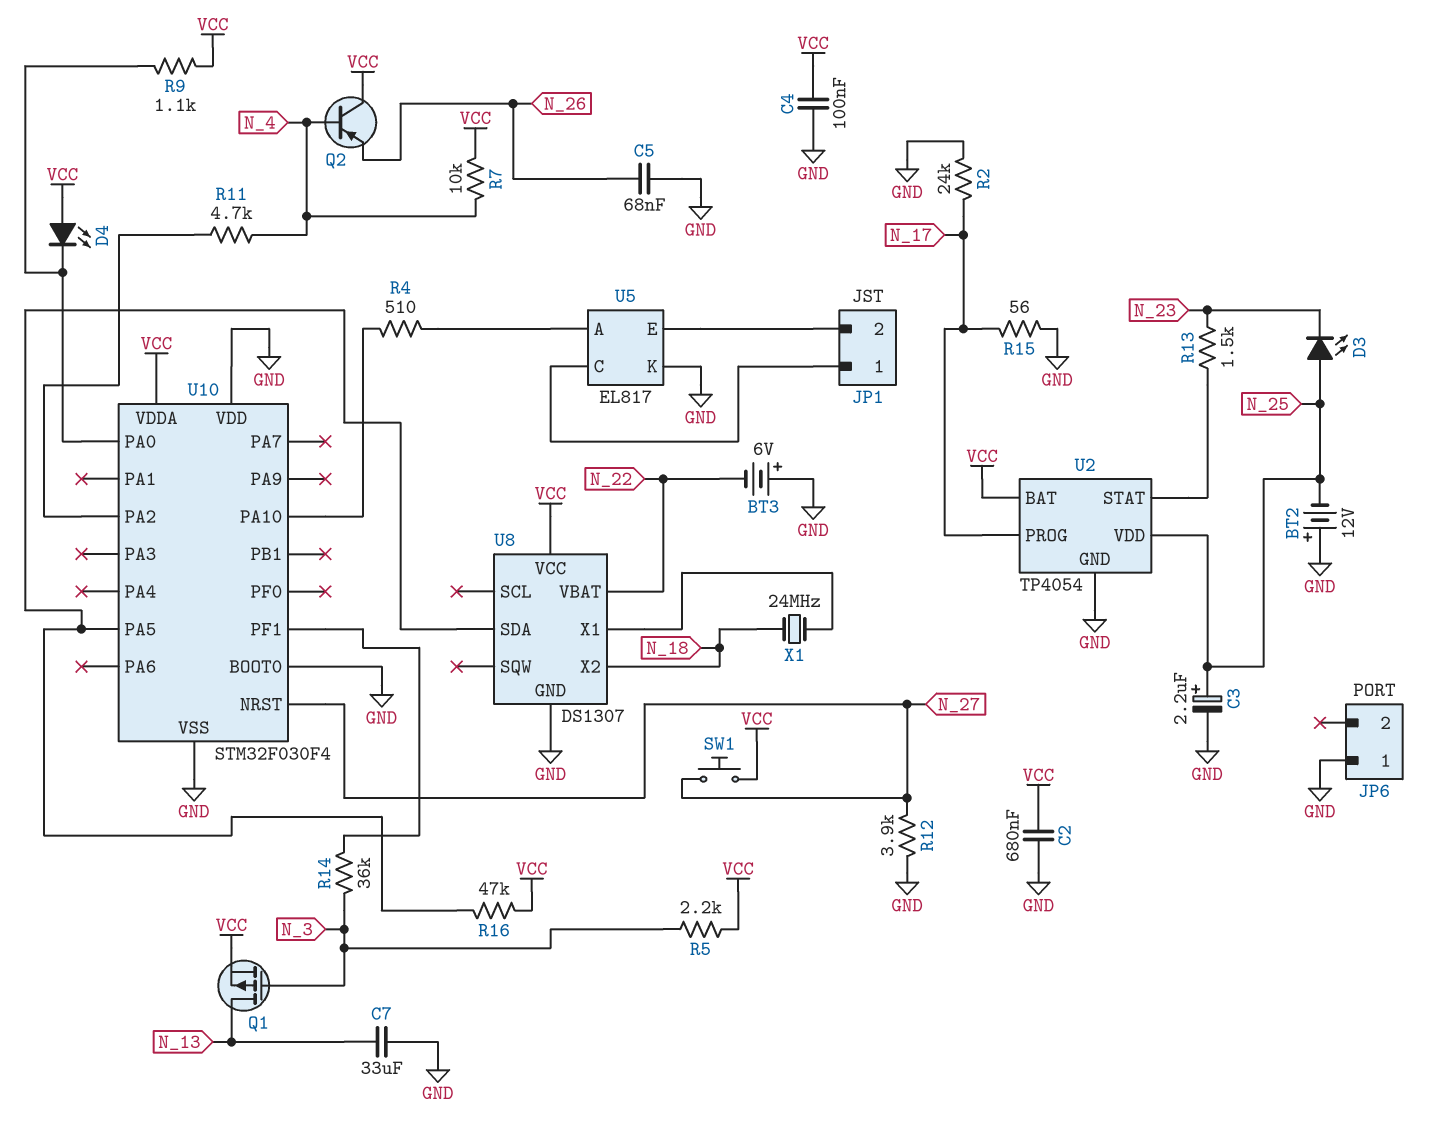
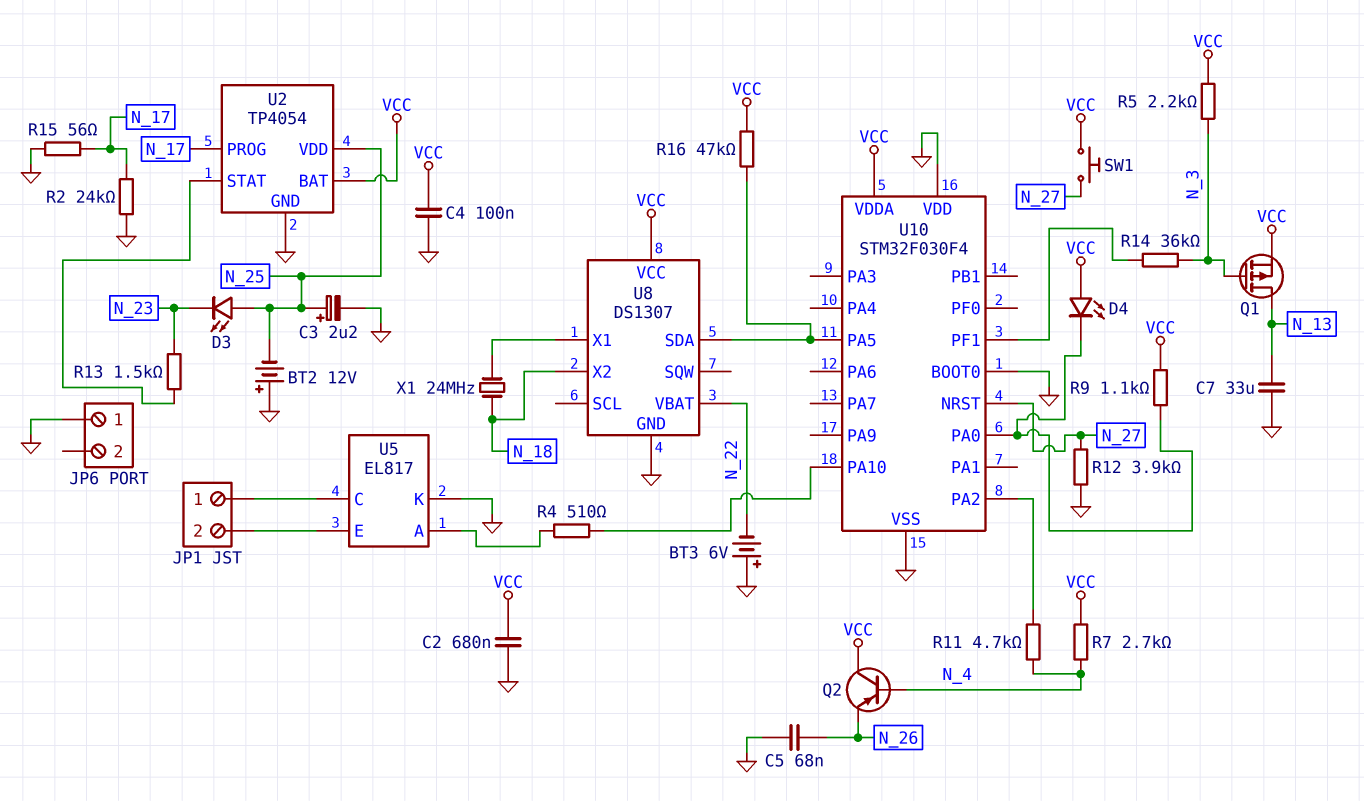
R7: 10k (N_4, VCC) -> 2.7k (N_4, VCC)

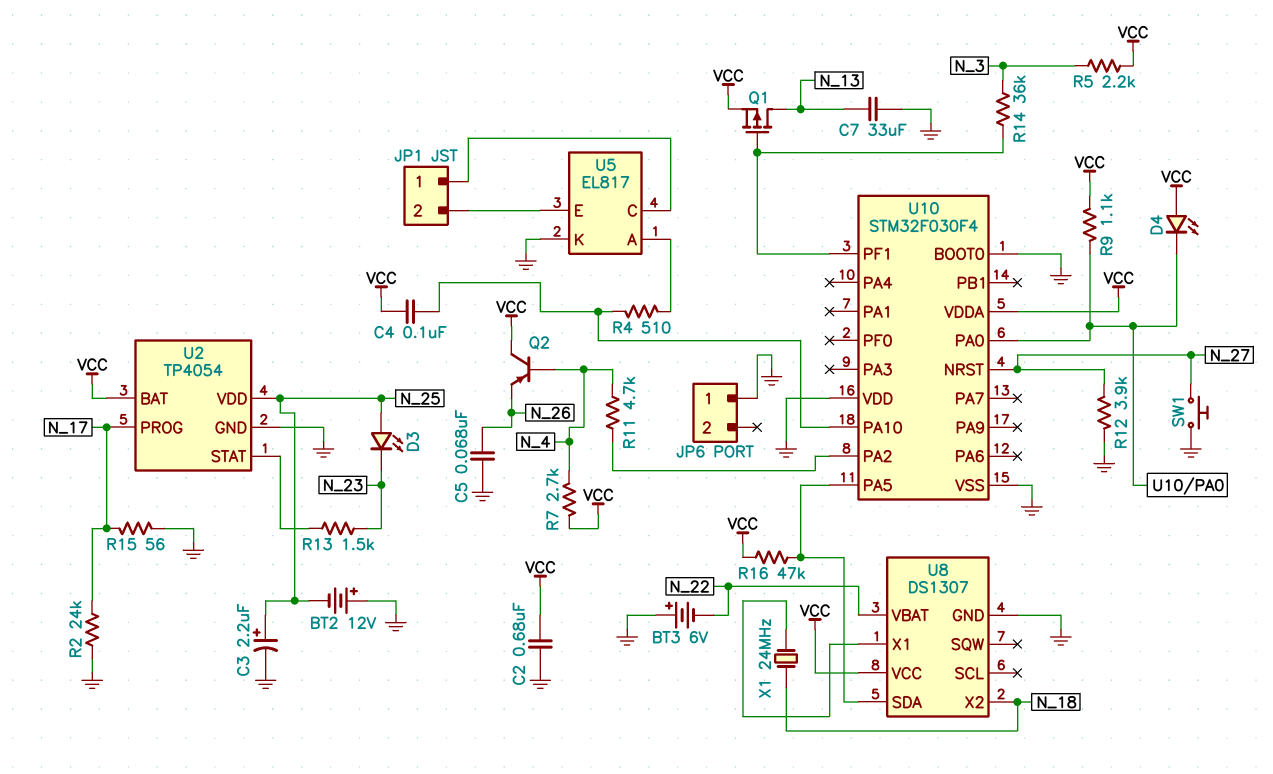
C4: 100nF (GND, VCC) -> 100nF (U10/PA10, VCC)
Q1: PMOS (G N_3, D N_13, S VCC) -> PMOS (G U10/PF1, D N_13, S VCC)
SW1: button (N_27, VCC) -> button (GND, N_27)

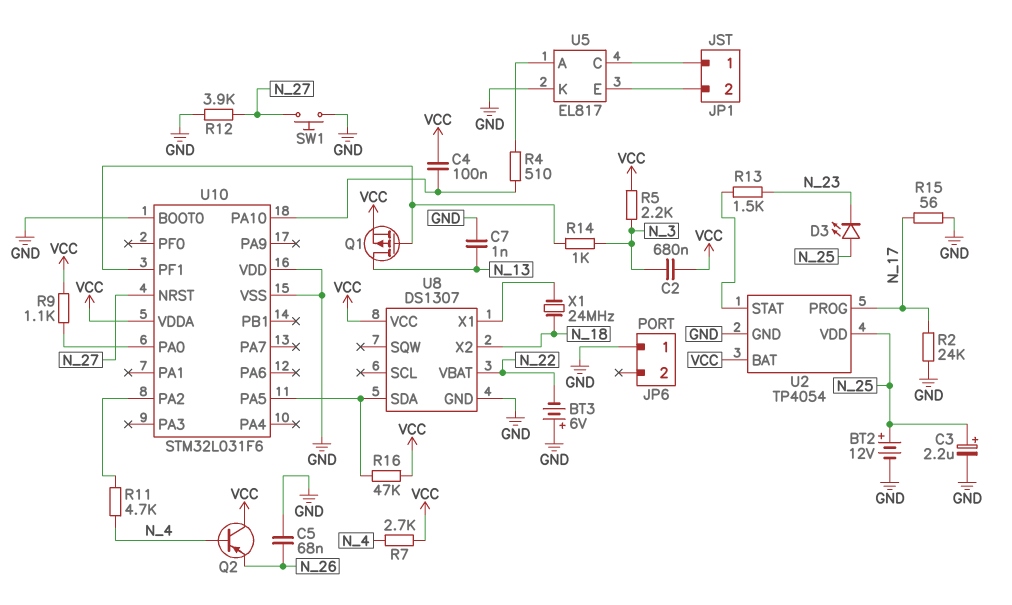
BT2: 12V (plus GND, minus N_25) -> 12V (plus N_25, minus GND)
C2: 680nF (GND, VCC) -> 680nF (N_3, VCC)
C7: 33uF (GND, N_13) -> 1nF (GND, N_13)
D4: LED (A VCC, K U10/PA0) -> none
R14: 36k (N_3, U10/PF1) -> 1k (N_3, U10/PF1)
U10: STM32F030F4 -> STM32L031F6

